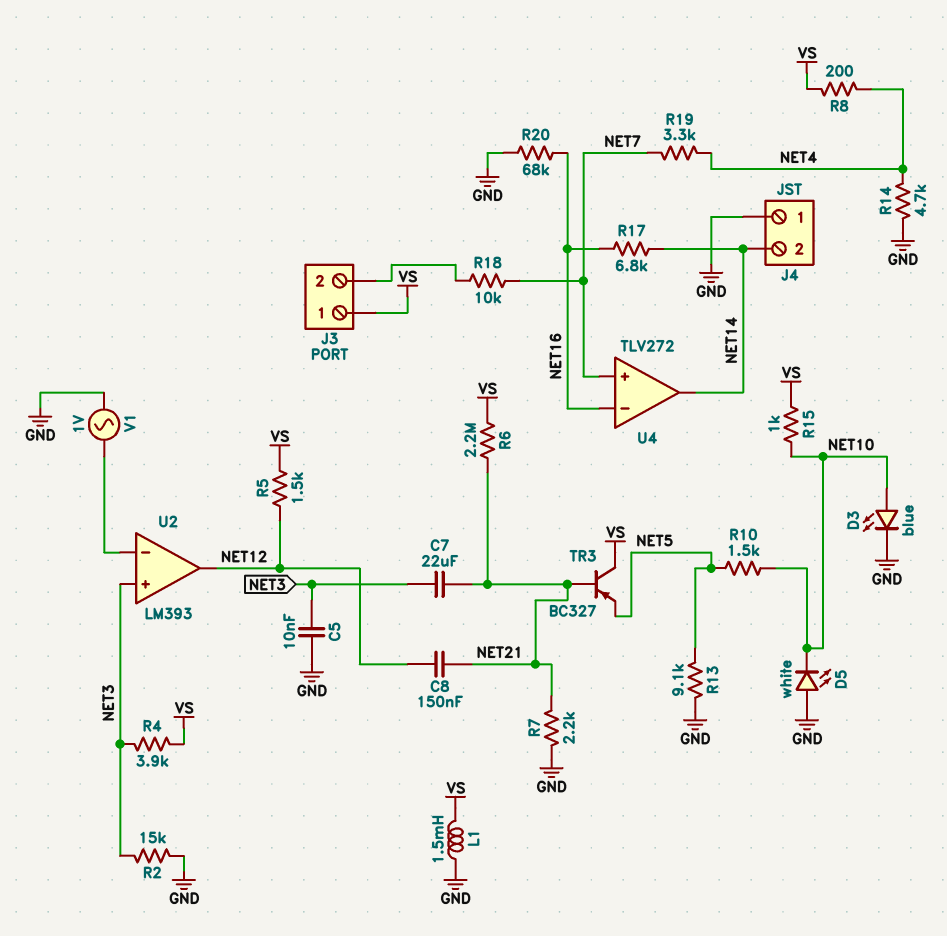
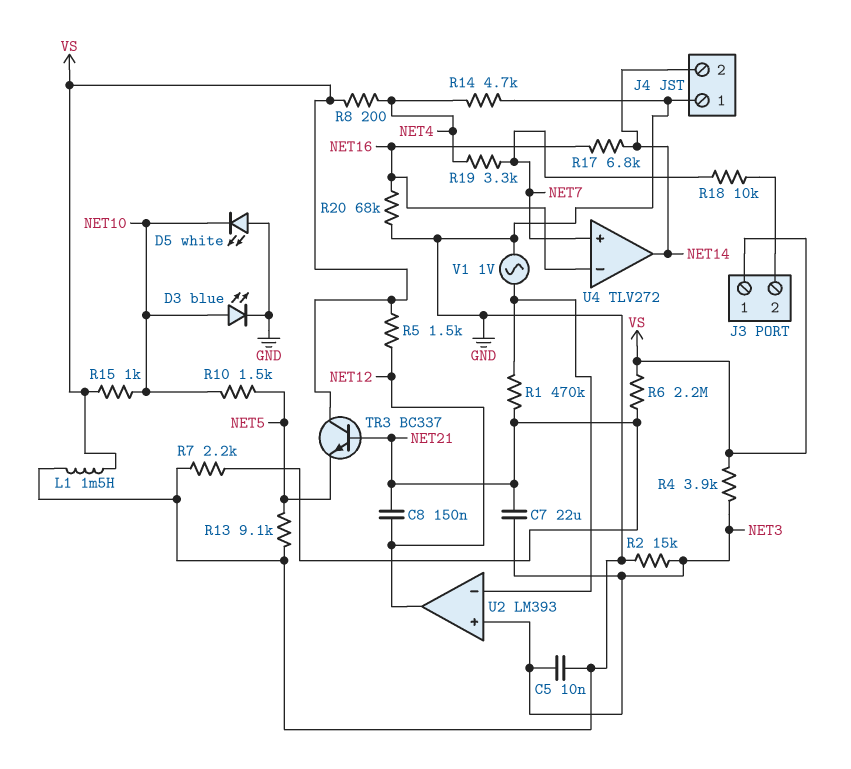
R1: none -> 470k (NET21, U2/in-)
TR3: PNP BC327 (B NET21, C VS, E NET5) -> NPN BC337 (B NET21, C VS, E NET5)

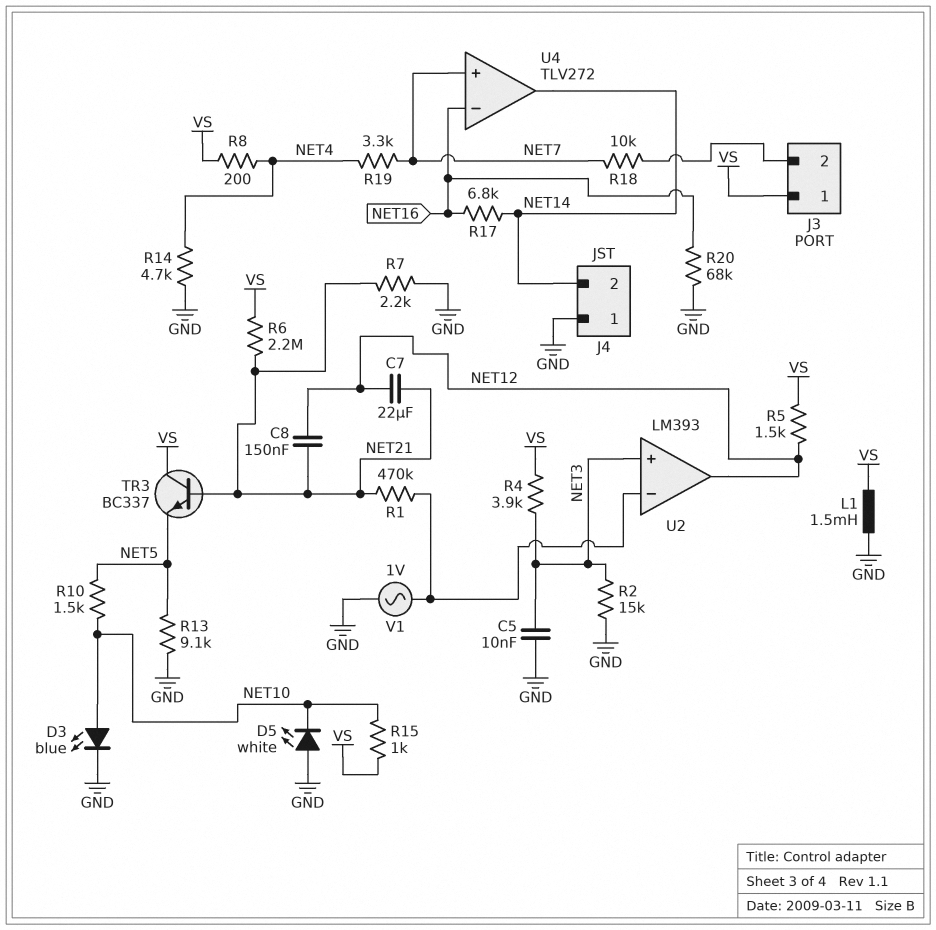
C7: 22uF (NET3, NET21) -> 22uF (NET12, NET21)

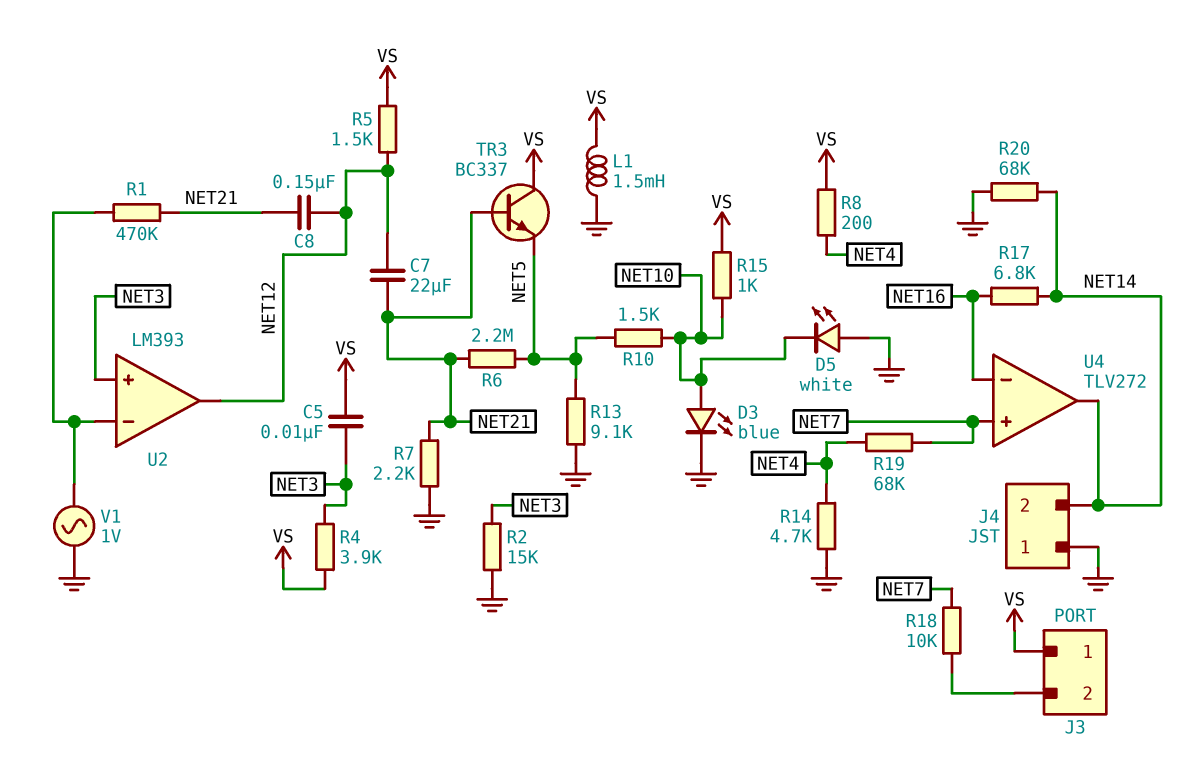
C5: 10nF (GND, NET3) -> 10nF (NET3, VS)
R6: 2.2M (NET21, VS) -> 2.2M (NET5, NET21)
R19: 3.3k (NET4, NET7) -> 68k (NET4, NET7)
R20: 68k (GND, NET16) -> 68k (GND, NET14)

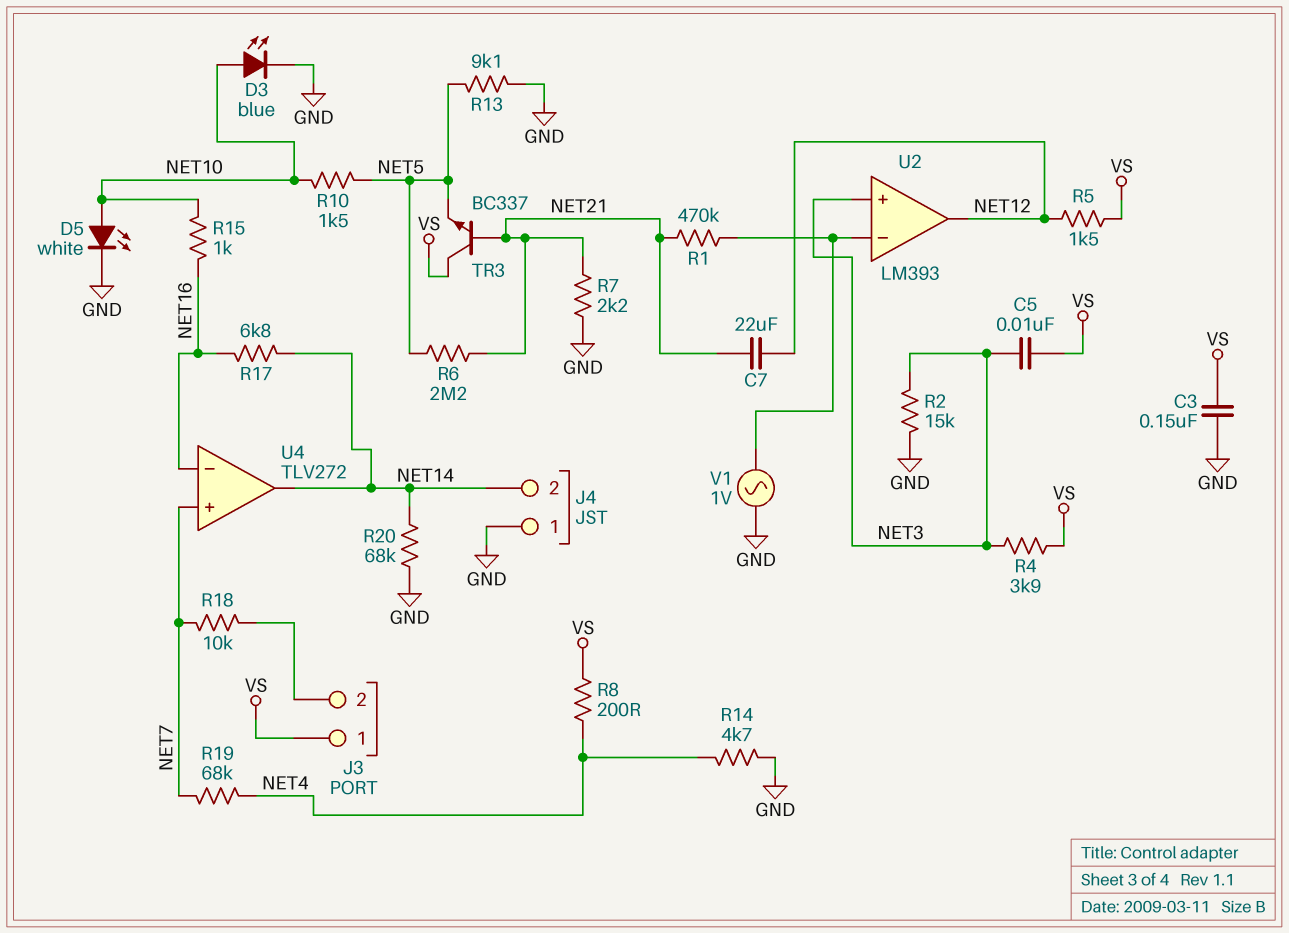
C3: none -> 150nF (GND, VS)
C8: 150nF (NET12, NET21) -> none
D5: LED white (A GND, K NET10) -> LED white (A NET10, K GND)
L1: 1.5mH (GND, VS) -> none
R15: 1k (NET10, VS) -> 1k (NET10, NET16)

